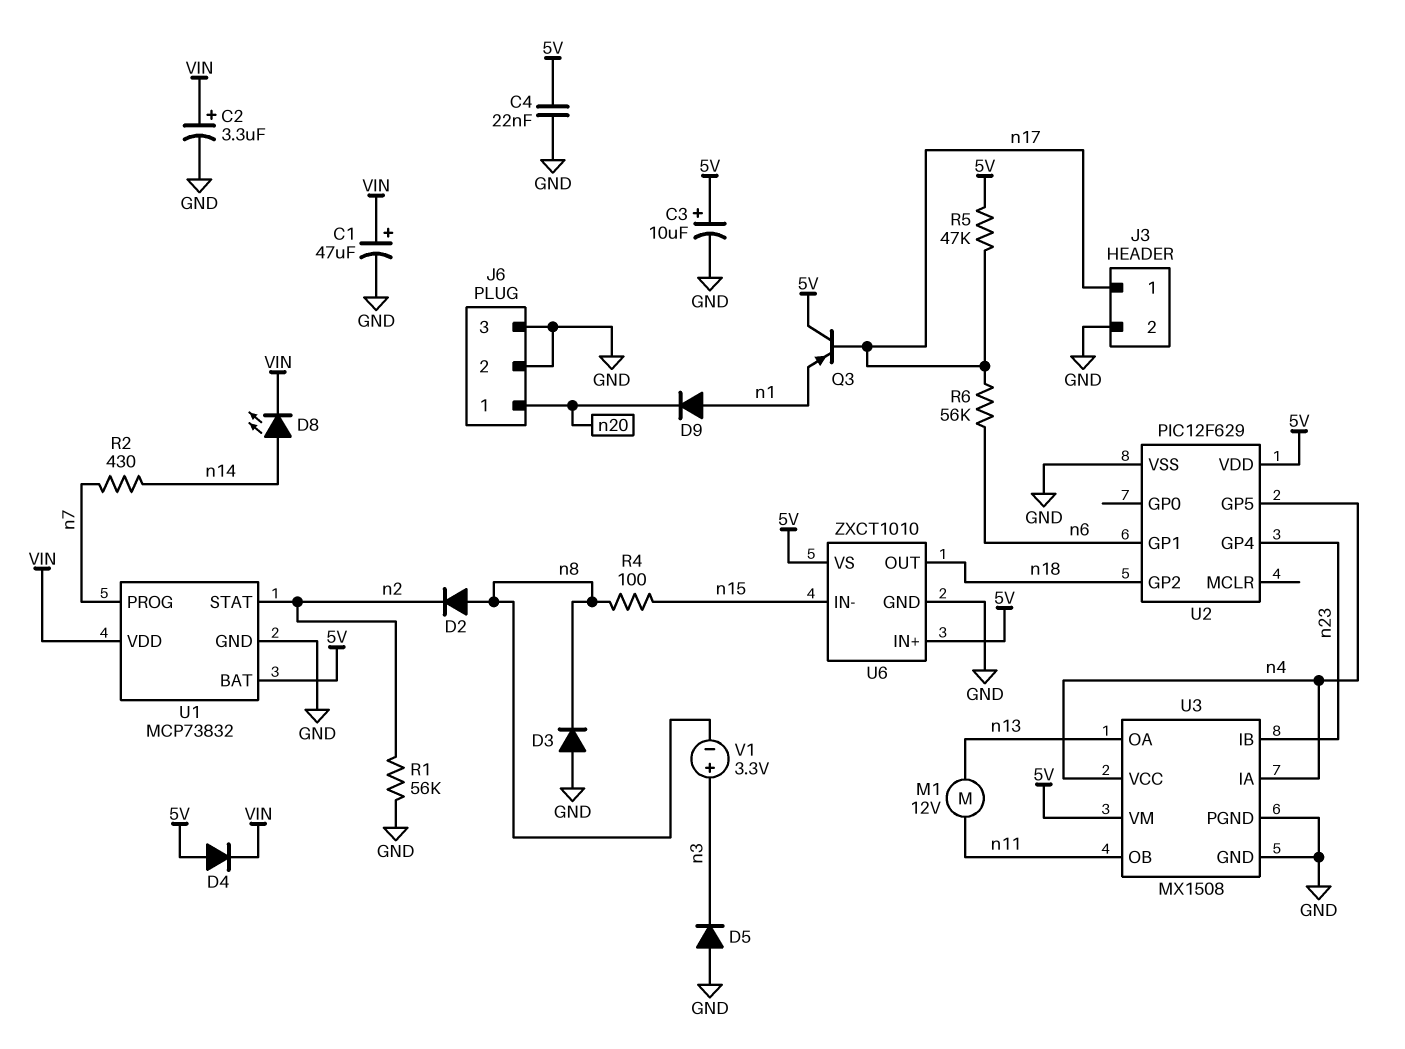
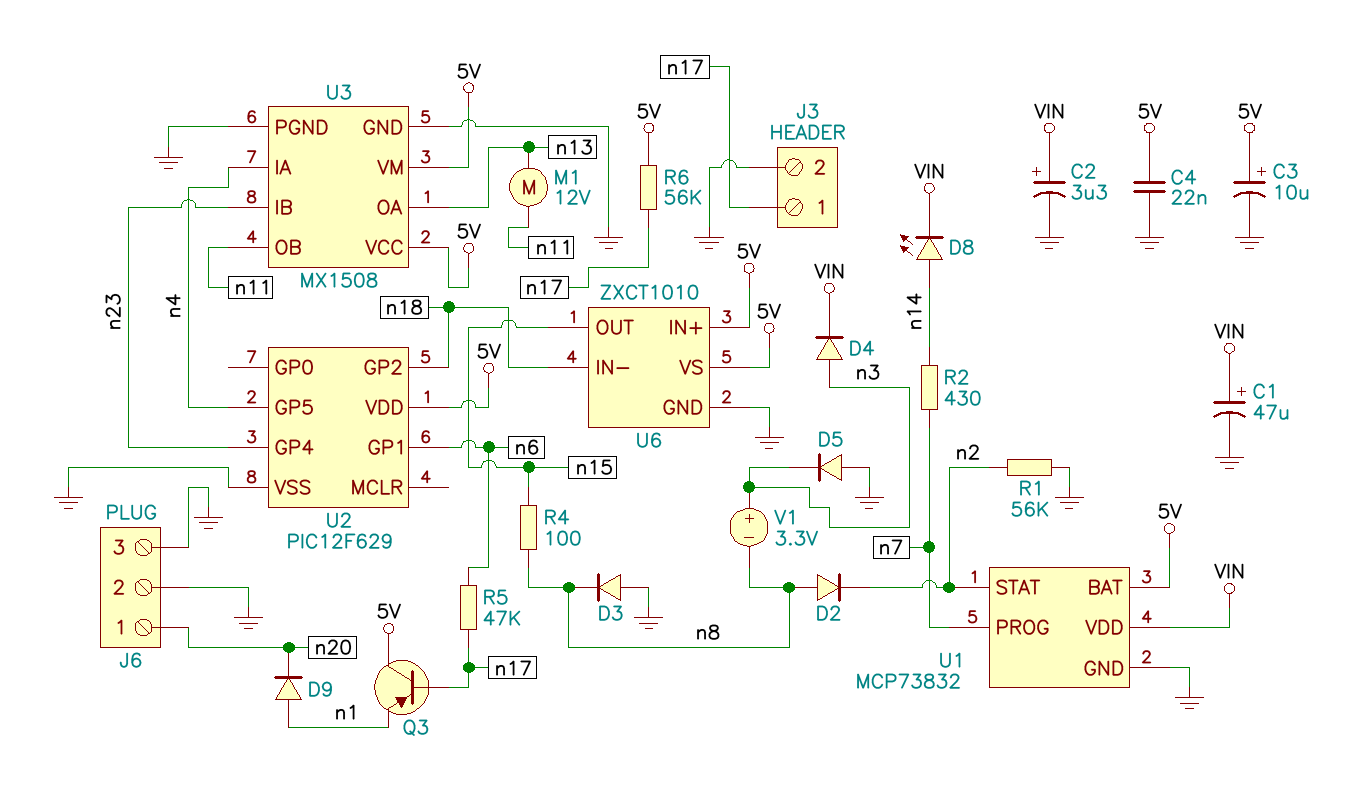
D4: diode (A 5V, K VIN) -> diode (A n3, K VIN)
R5: 47k (5V, n17) -> 47k (n6, n17)
R6: 56k (n6, n17) -> 56k (5V, n17)
U3 pin VCC: n4 -> 5V
U6 pin IN-: n15 -> n18
U6 pin OUT: n18 -> n15

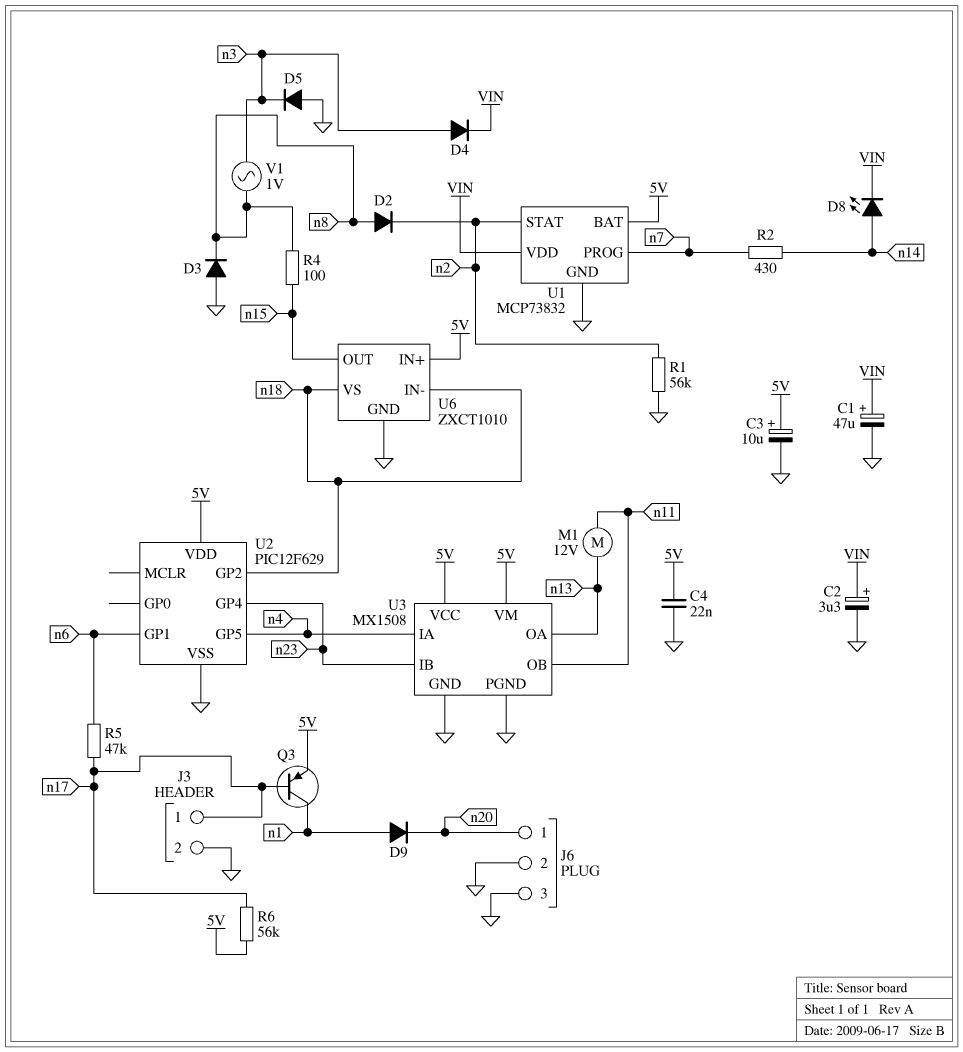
Q3: PNP (B n17, C 5V, E n1) -> PNP (B n17, C n1, E 5V)
U6 pin VS: 5V -> n18
V1: 3.3V (plus n3, minus n8) -> AC 1V (n3, n8)

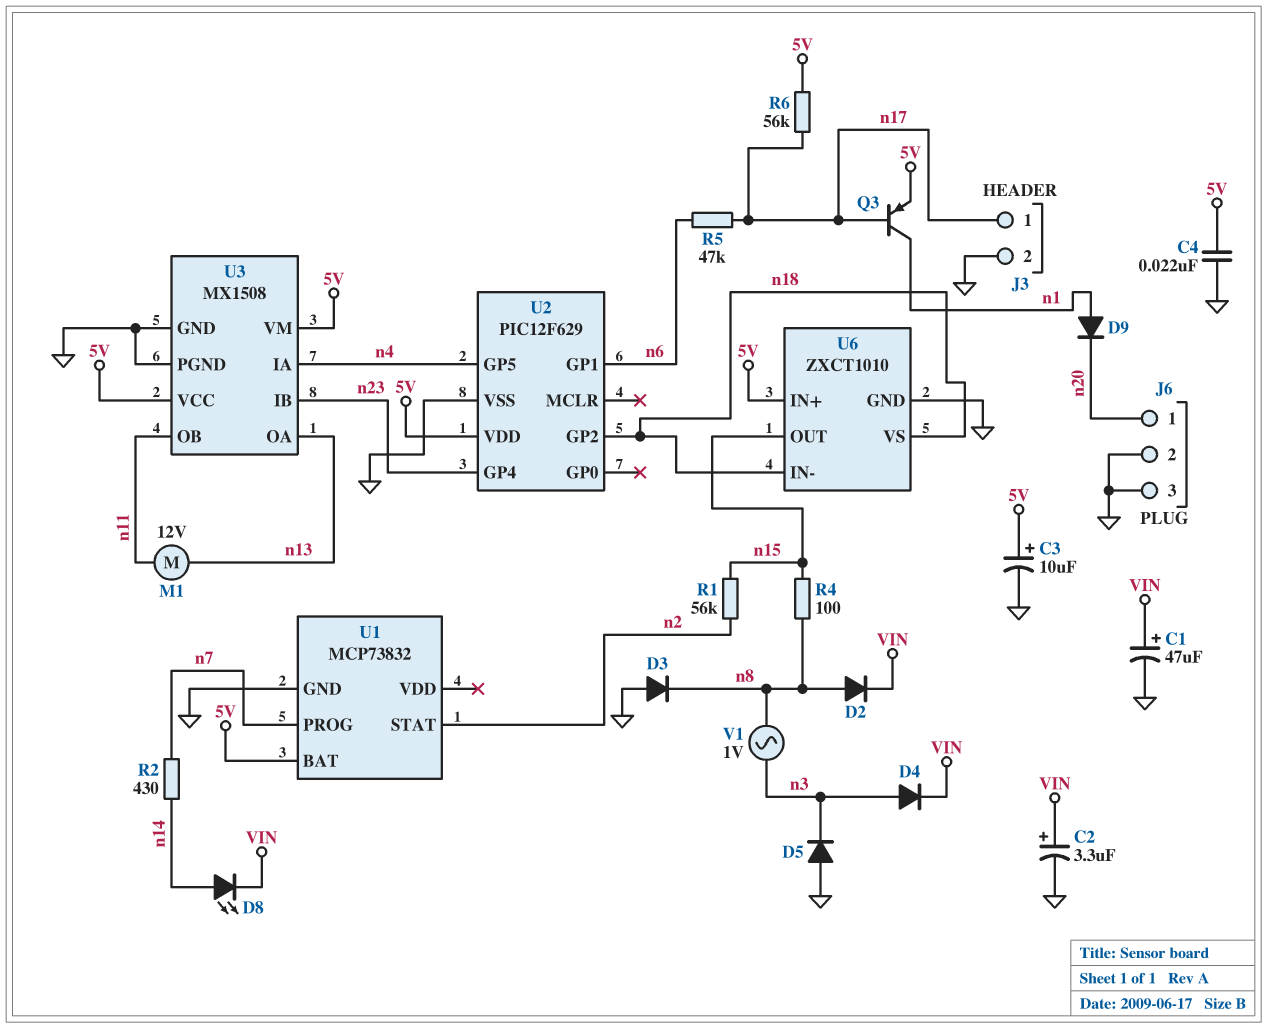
D2: diode (A n8, K n2) -> diode (A n8, K VIN)
R1: 56k (GND, n2) -> 56k (n2, n15)
U1 pin VDD: VIN -> none

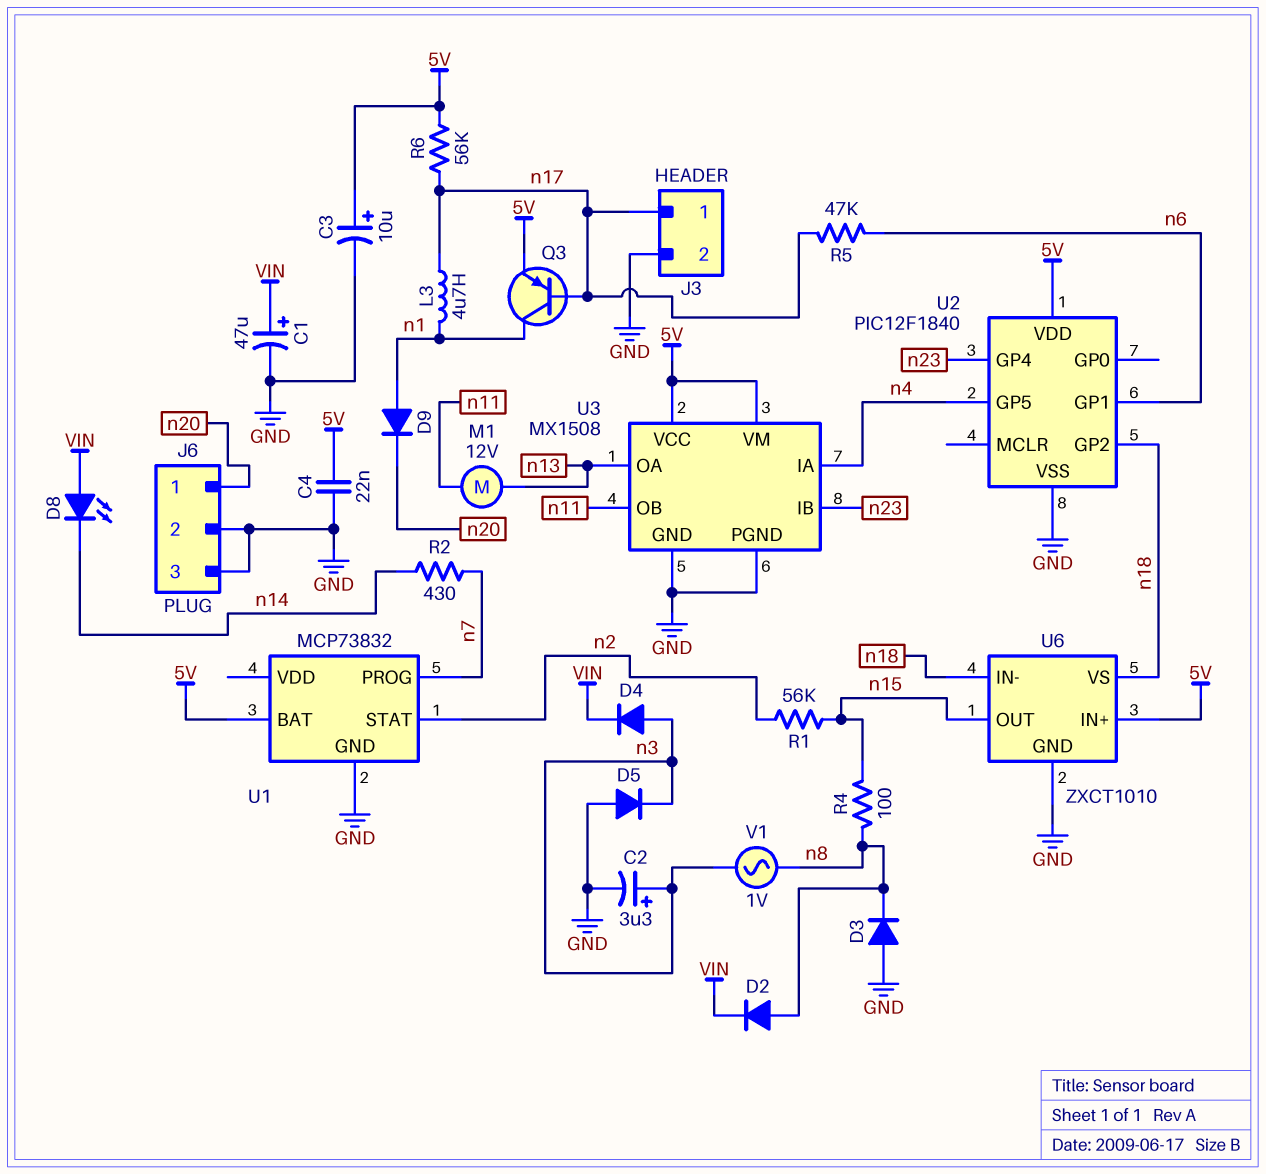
C2: 3.3uF (plus VIN, minus GND) -> 3.3uF (plus n3, minus GND)
D8: LED (A n14, K VIN) -> LED (A VIN, K n14)
L3: none -> 4.7uH (n1, n17)
U2: PIC12F629 -> PIC12F1840

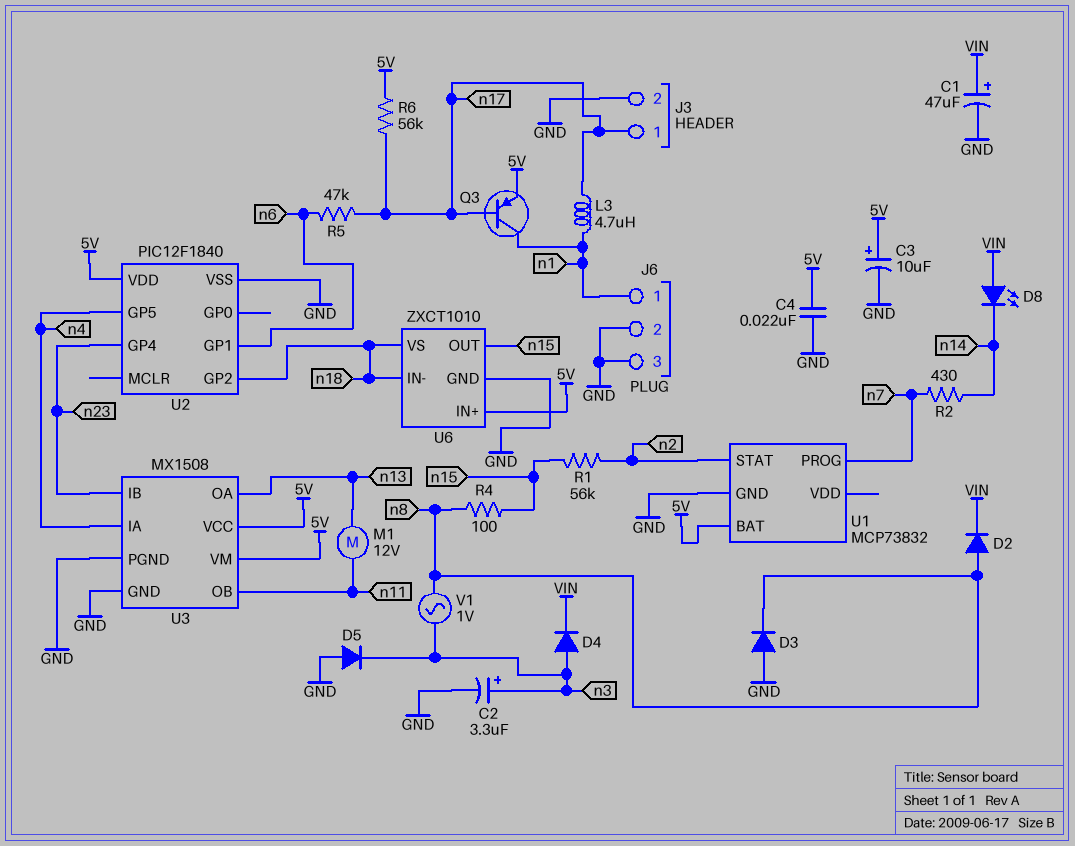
D9: diode (A n1, K n20) -> none
J6 pin 1: n20 -> n1

